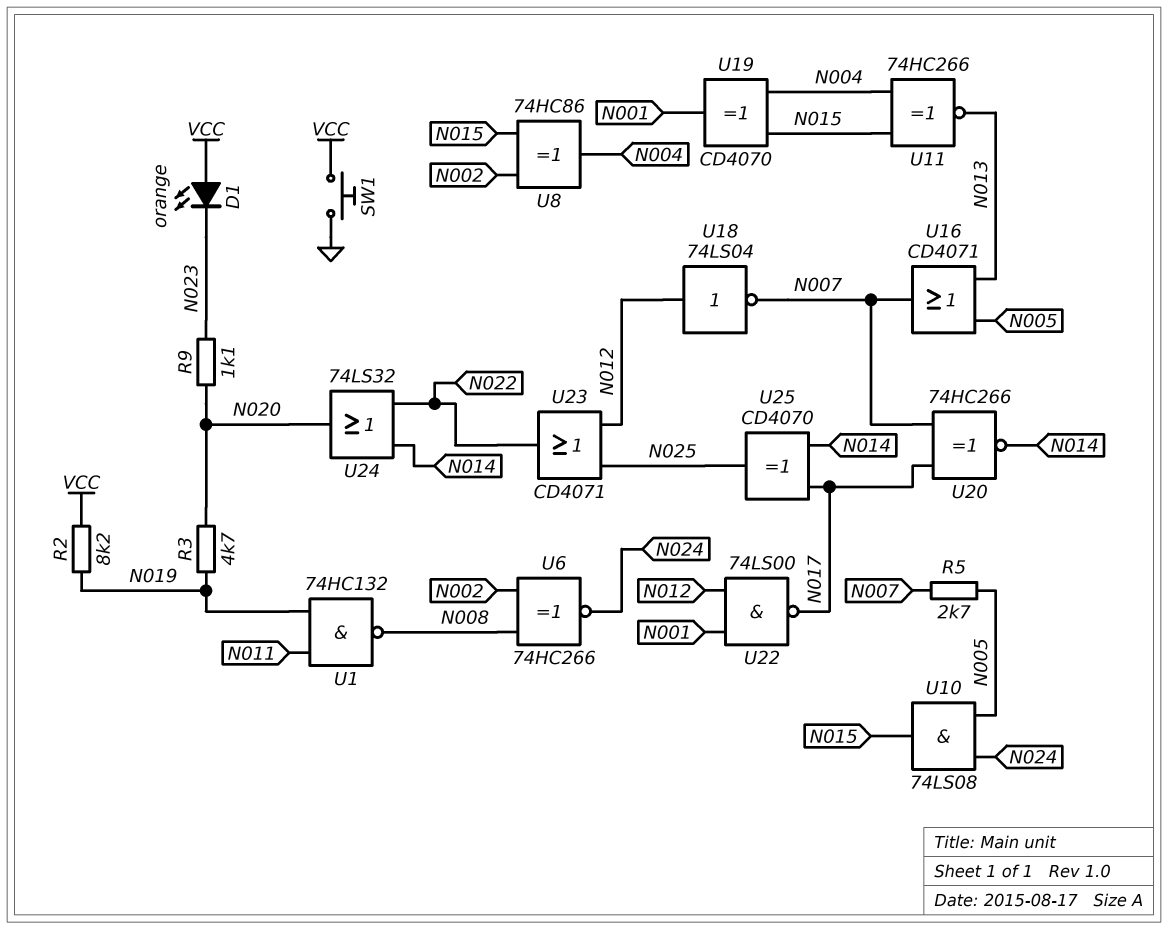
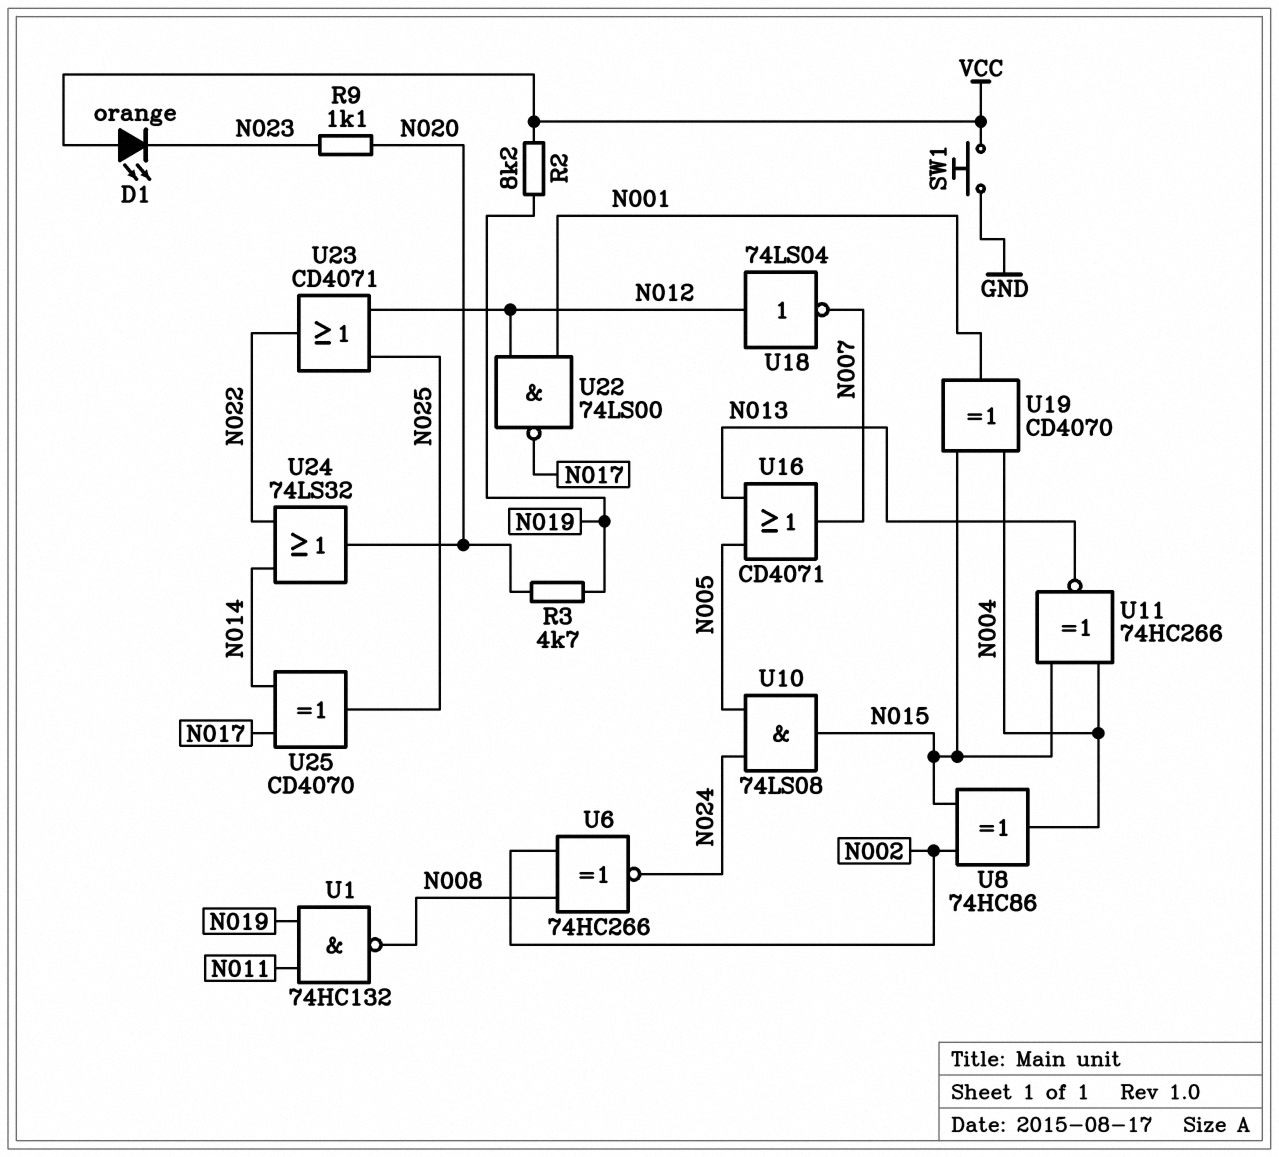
R5: 2.7k (N005, N007) -> none
U20: XNOR 74HC266 (in N007, in N017, out N014) -> none

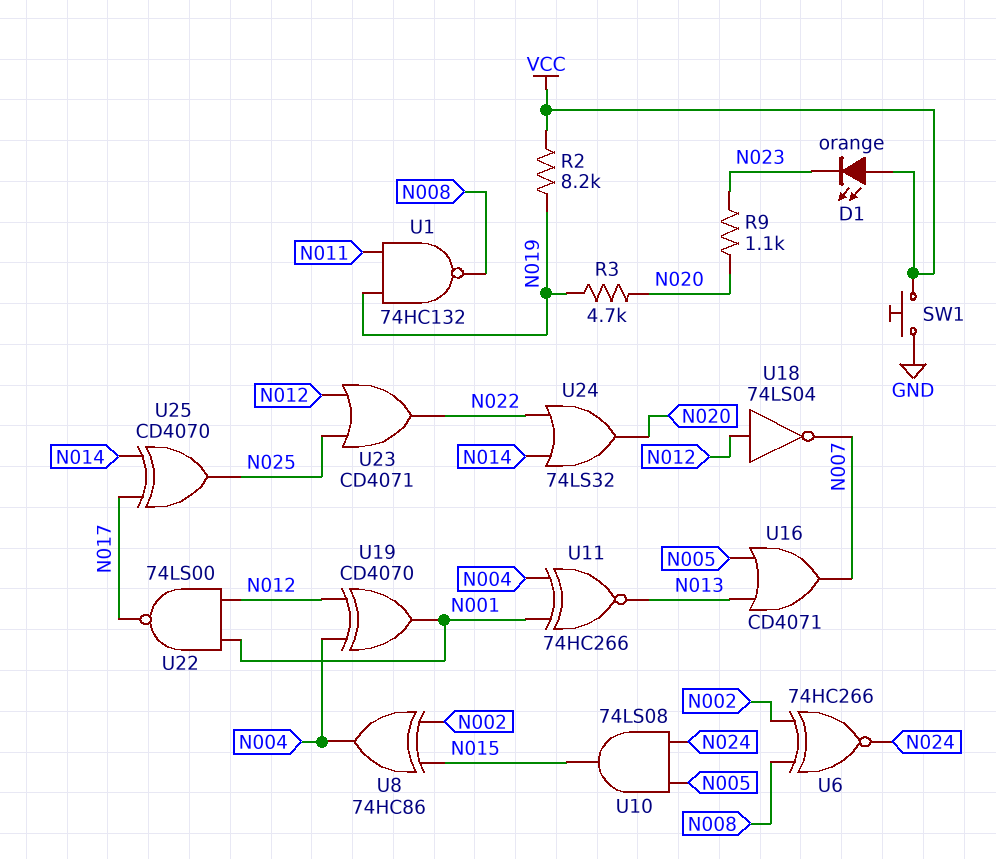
U11: XNOR 74HC266 (in N004, in N015, out N013) -> XNOR 74HC266 (in N001, in N004, out N013)
U19: XOR CD4070 (in N004, in N015, out N001) -> XOR CD4070 (in N004, in N012, out N001)

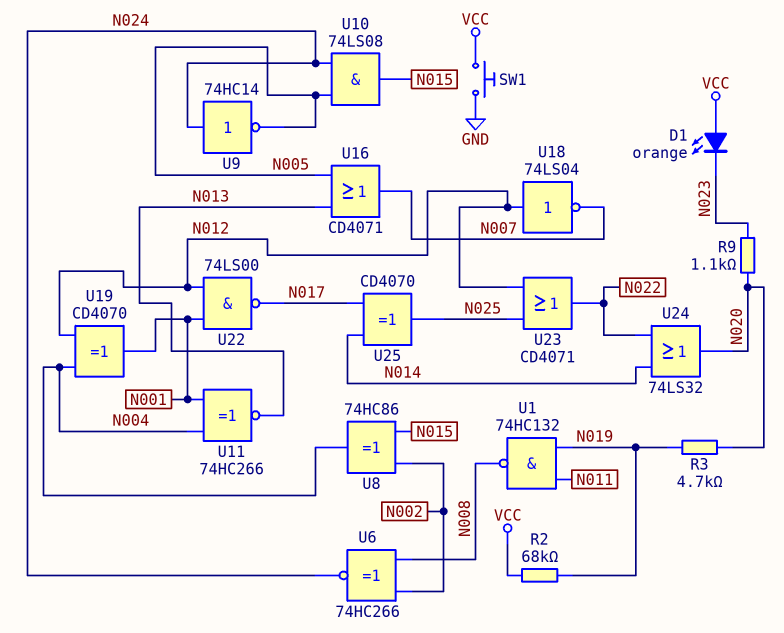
R2: 8.2k (N019, VCC) -> 68k (N019, VCC)
U9: none -> NOT 74HC14 (in N024, out N005)

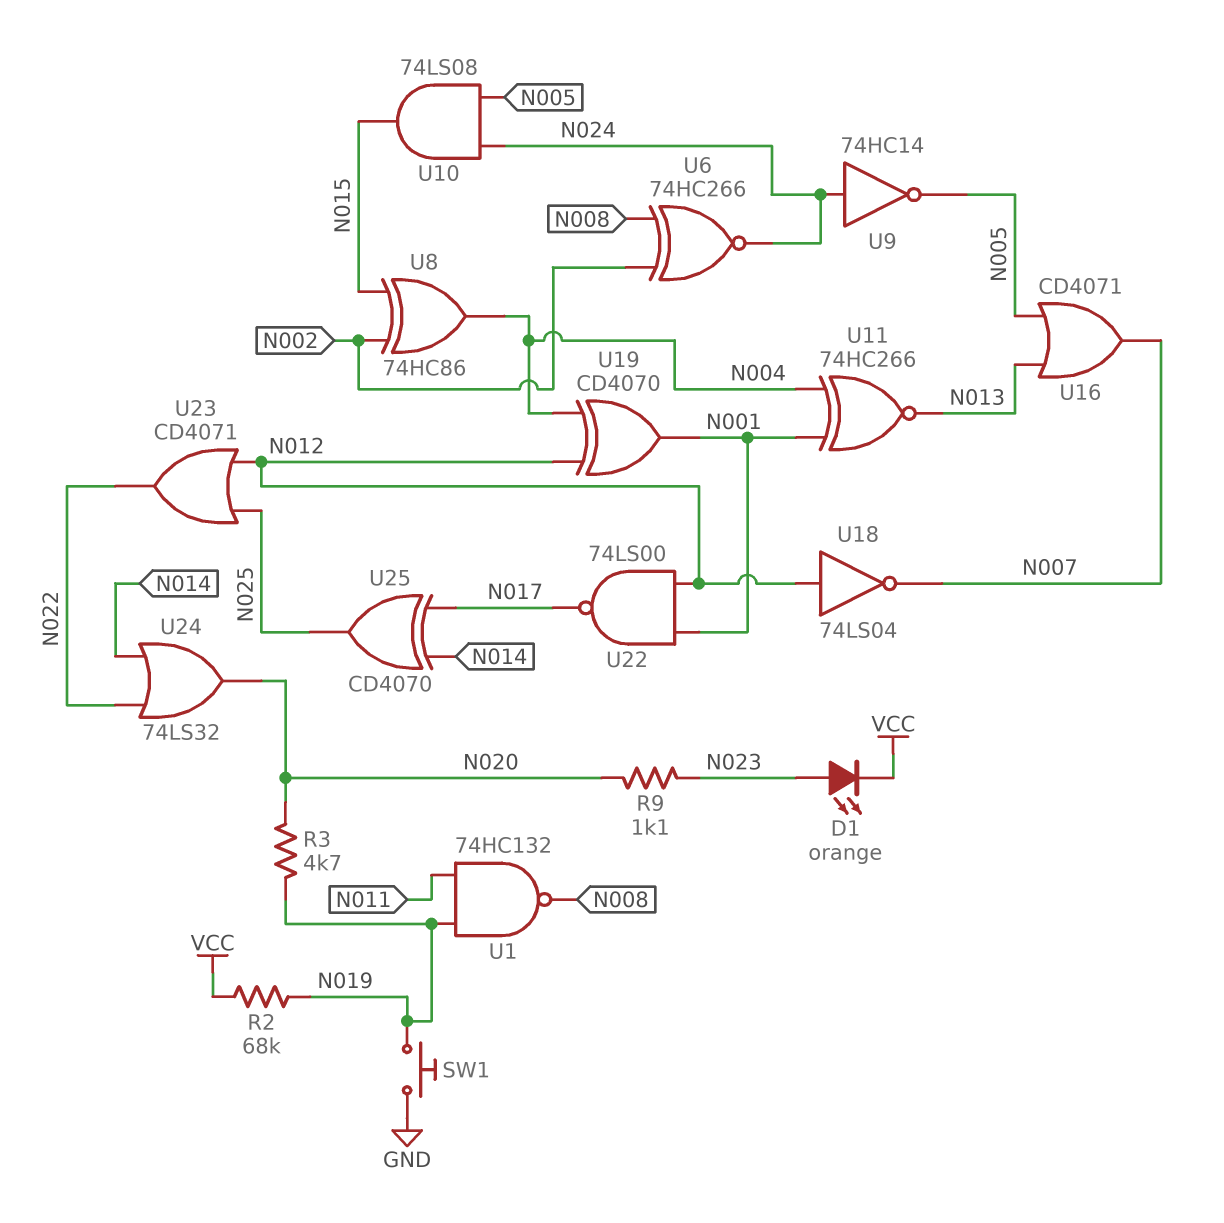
D1: LED orange (A VCC, K N023) -> LED orange (A N023, K VCC)
SW1: button (GND, VCC) -> button (GND, N019)

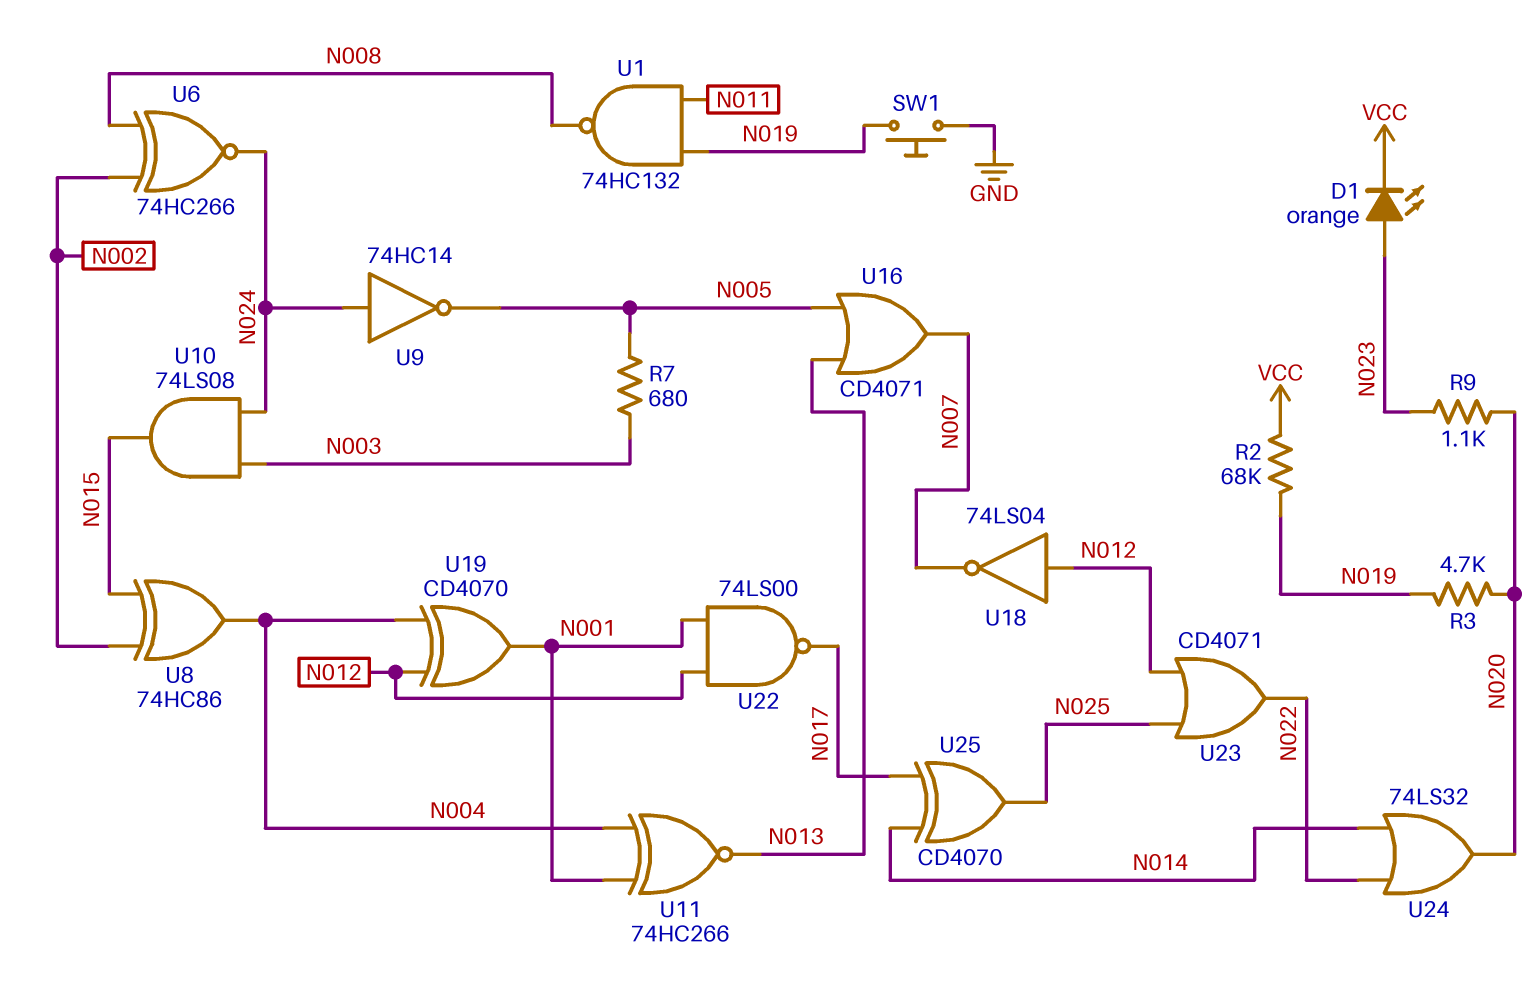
R7: none -> 680 (N003, N005)
U10: AND 74LS08 (in N005, in N024, out N015) -> AND 74LS08 (in N003, in N024, out N015)

